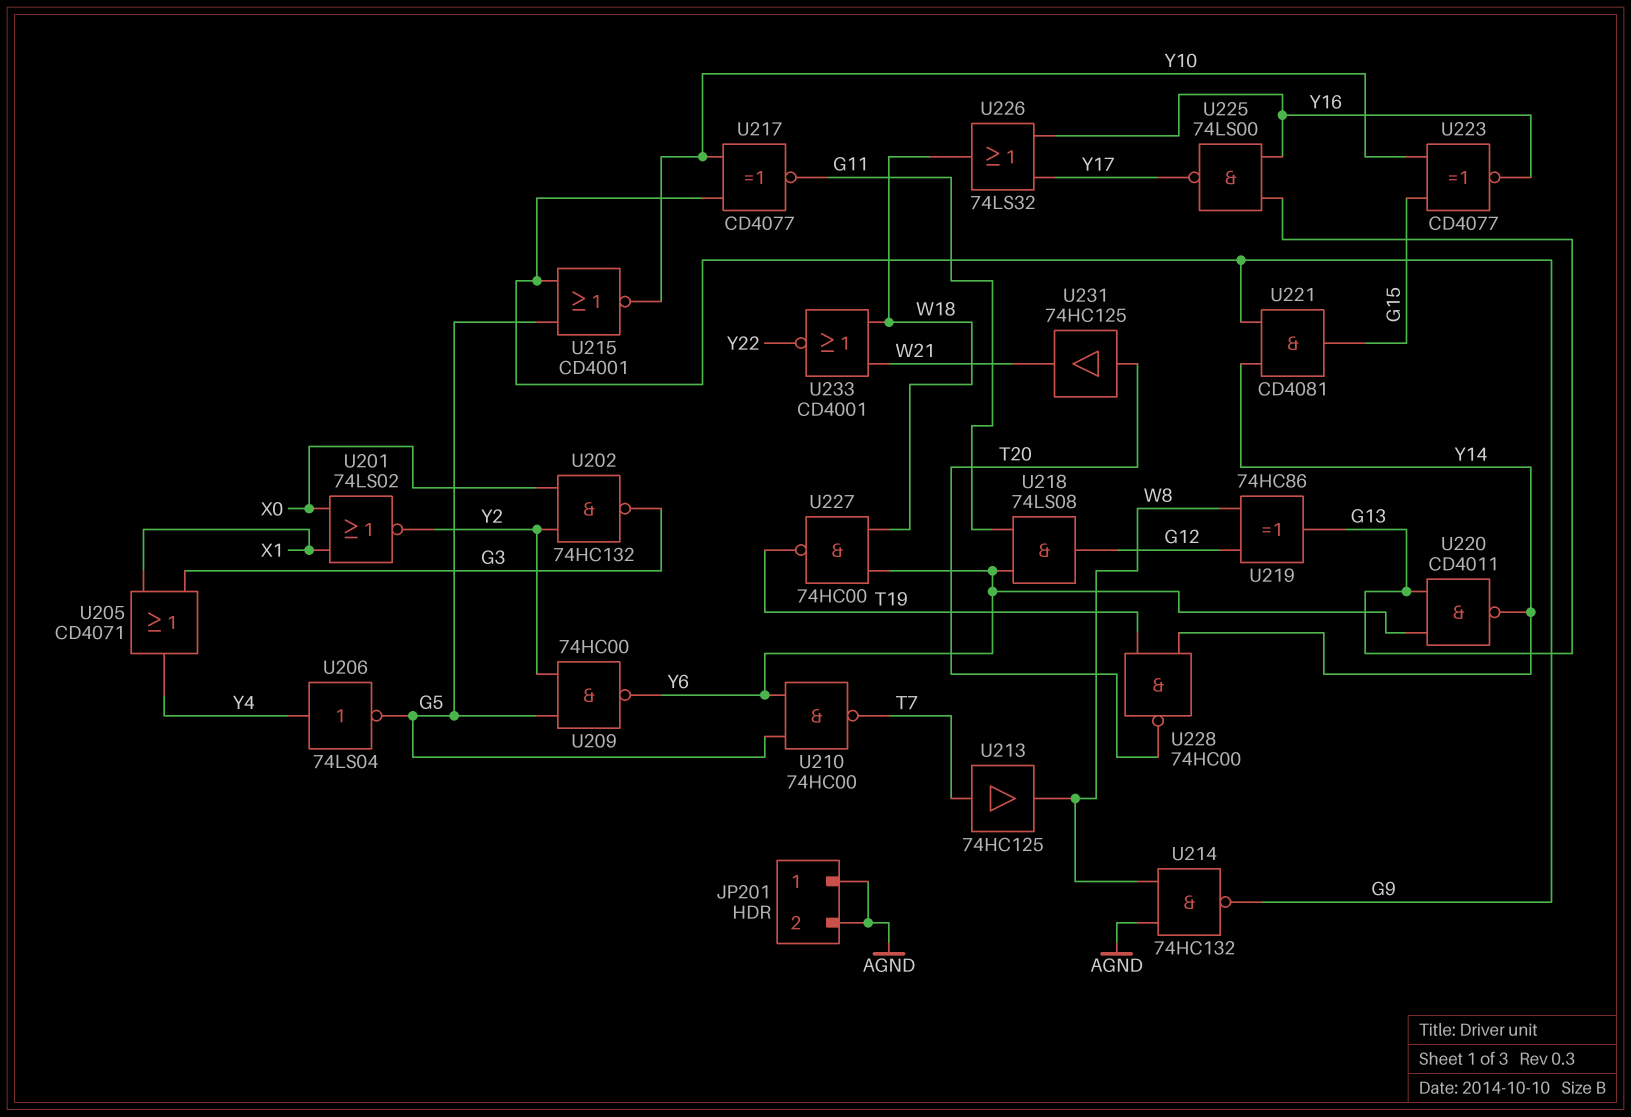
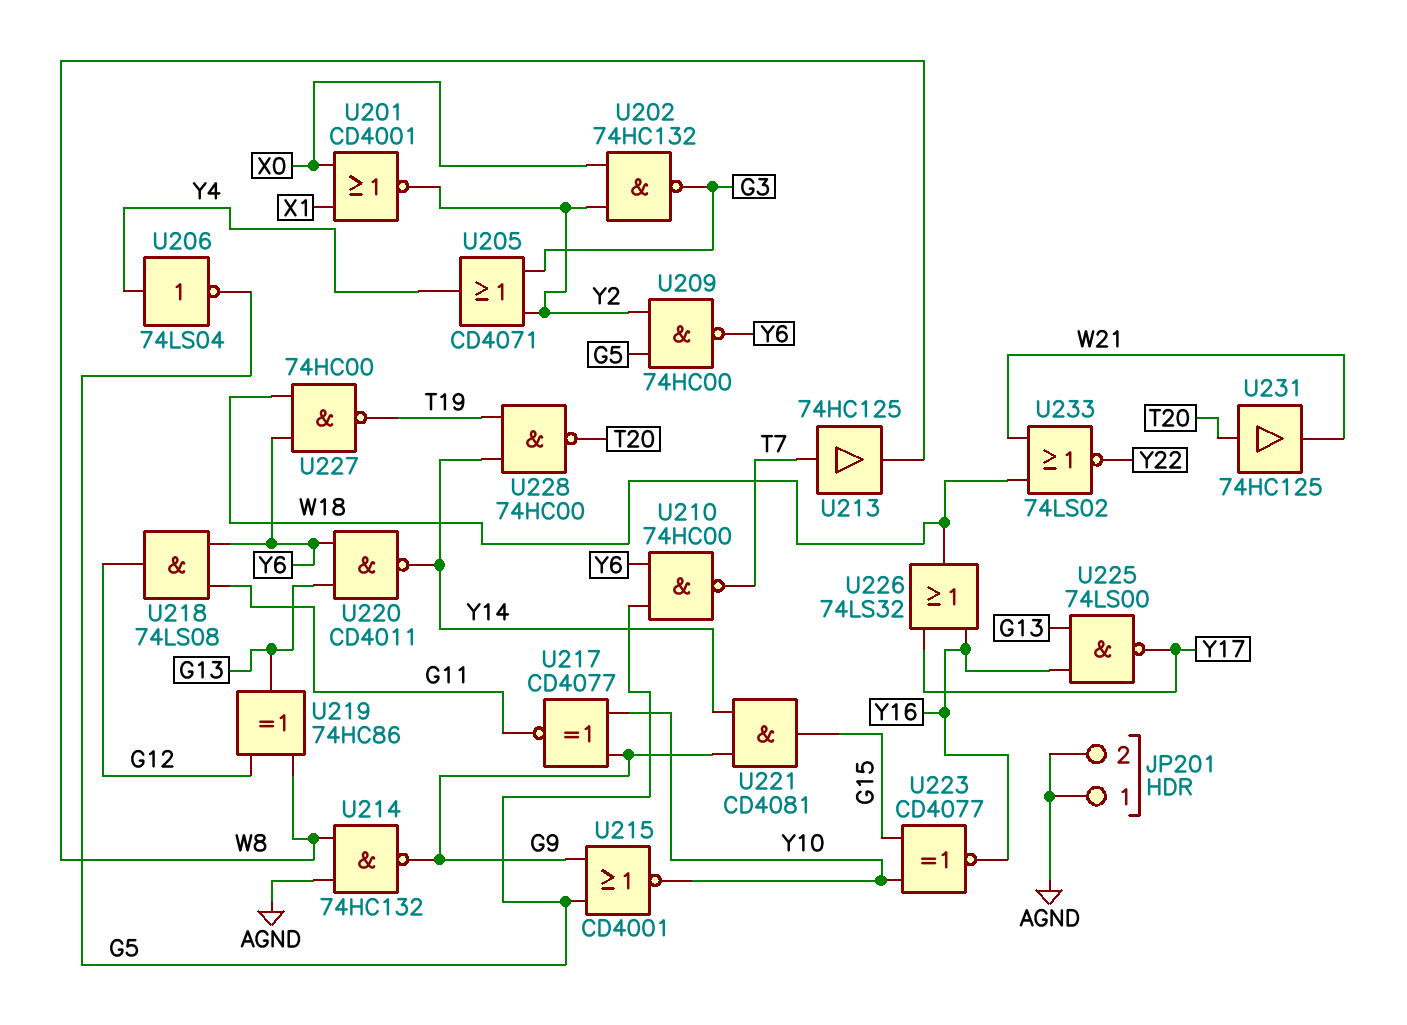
U201: NOR 74LS02 (in X0, in X1, out Y2) -> NOR CD4001 (in X0, in X1, out Y2)
U205: OR CD4071 (in G3, in X1, out Y4) -> OR CD4071 (in G3, in Y2, out Y4)
U233: NOR CD4001 (in W18, in W21, out Y22) -> NOR 74LS02 (in W18, in W21, out Y22)

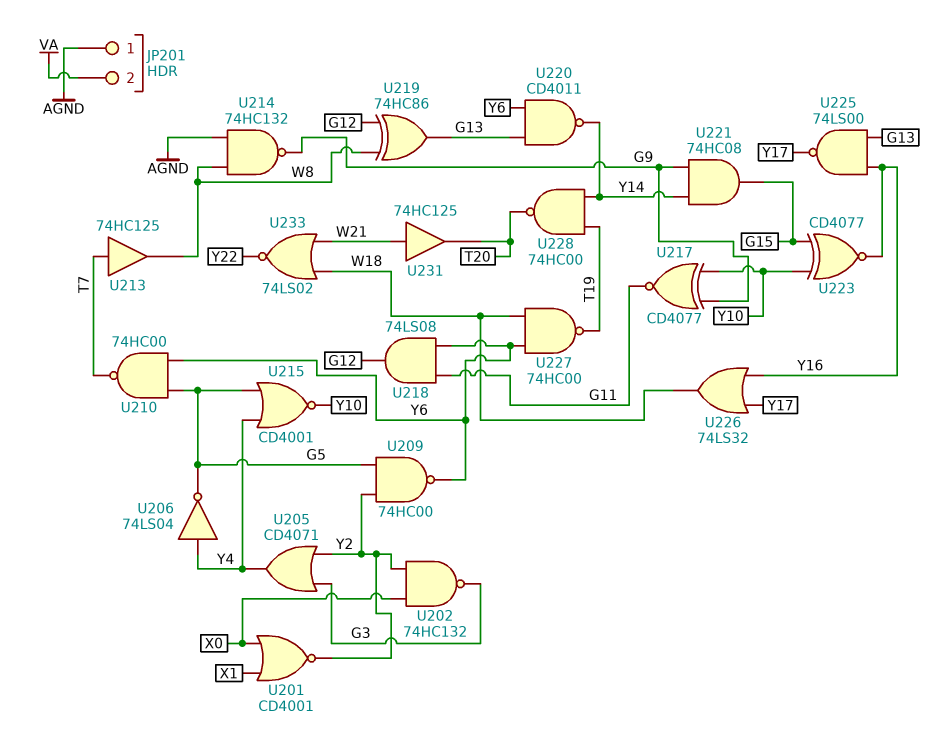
JP201 pin 2: AGND -> VA
U215: NOR CD4001 (in G5, in G9, out Y10) -> NOR CD4001 (in G5, in Y4, out Y10)
U221: AND CD4081 (in G9, in Y14, out G15) -> AND 74HC08 (in G9, in Y14, out G15)
U231: buffer 74HC125 (in T20, out W21) -> buffer 74HC125 (in W21, out T20)

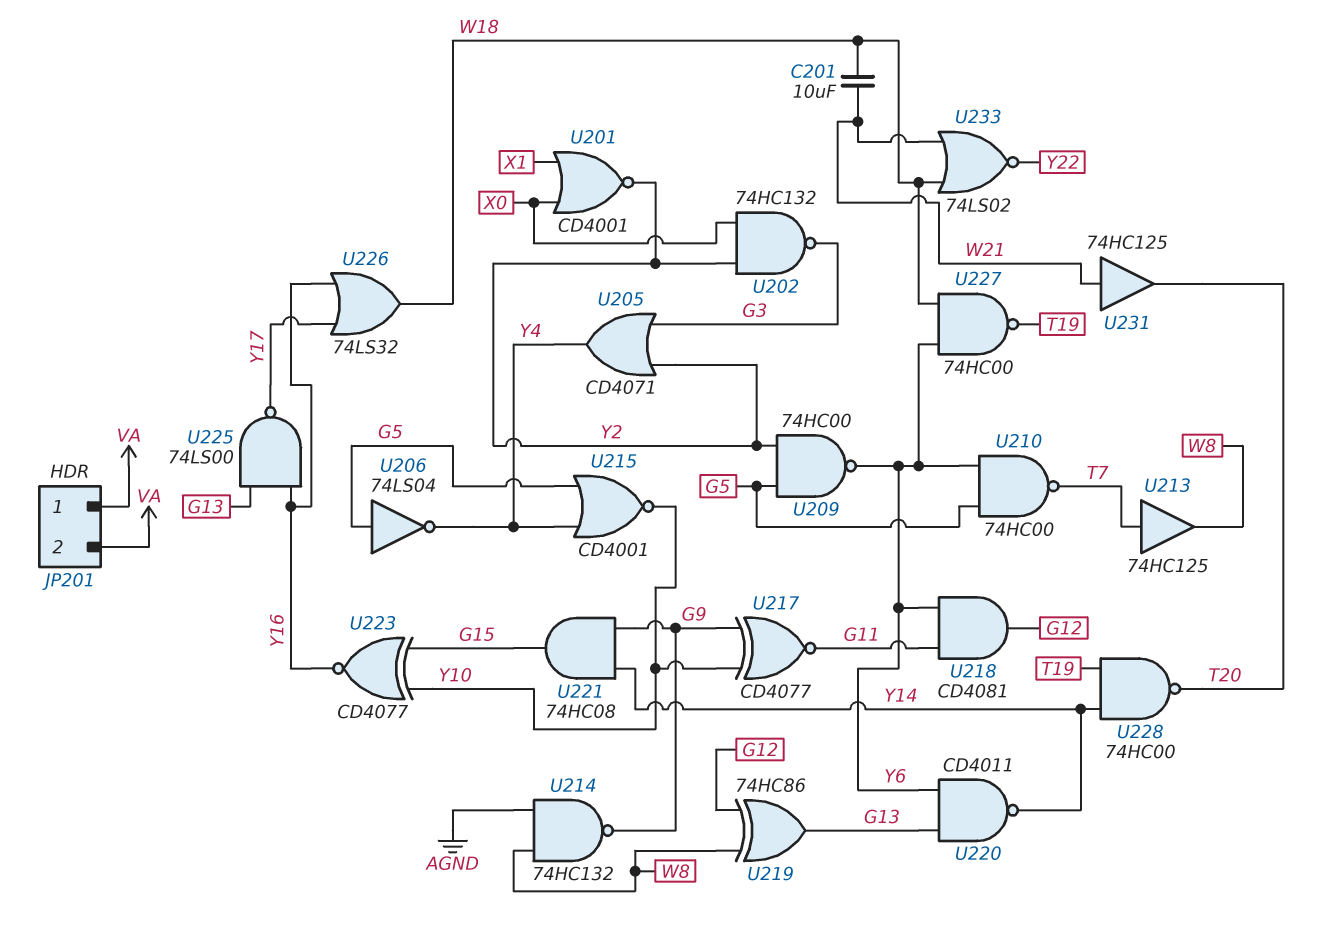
C201: none -> 10uF (W18, W21)
JP201 pin 1: AGND -> VA
U206: NOT 74LS04 (in Y4, out G5) -> NOT 74LS04 (in G5, out Y4)
U218: AND 74LS08 (in G11, in Y6, out G12) -> AND CD4081 (in G11, in Y6, out G12)

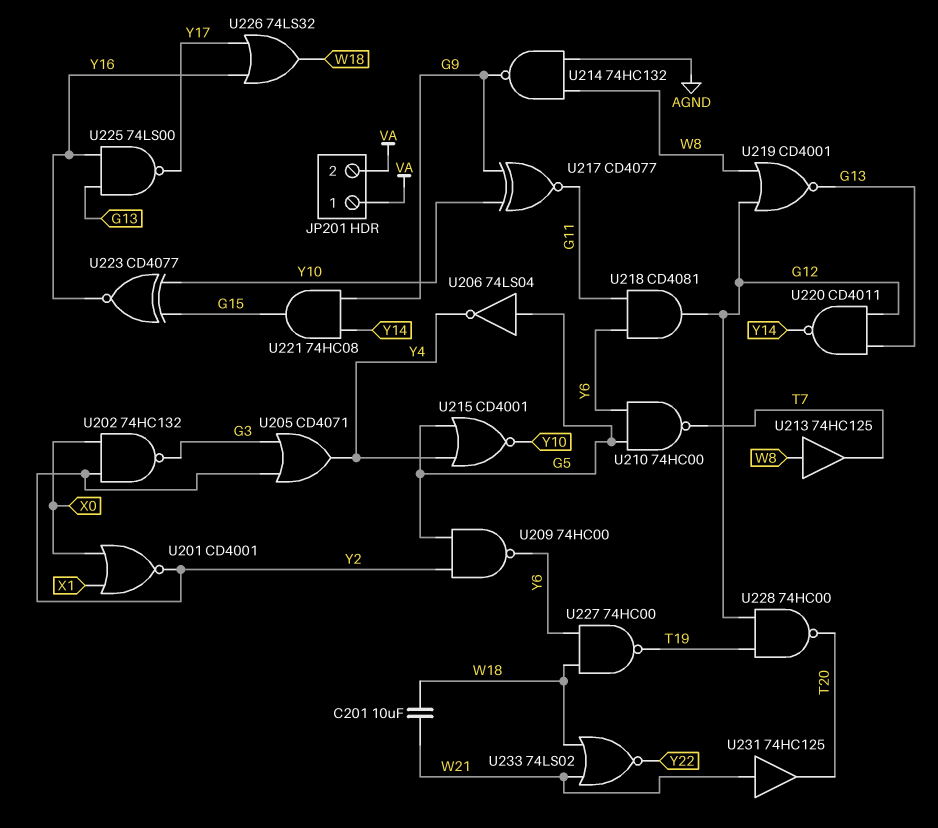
U213: buffer 74HC125 (in T7, out W8) -> buffer 74HC125 (in W8, out T7)
U219: XOR 74HC86 (in G12, in W8, out G13) -> NOR CD4001 (in G12, in W8, out G13)
U220: NAND CD4011 (in G13, in Y6, out Y14) -> NAND CD4011 (in G12, in G13, out Y14)
U228: NAND 74HC00 (in T19, in Y14, out T20) -> NAND 74HC00 (in G12, in T19, out T20)

